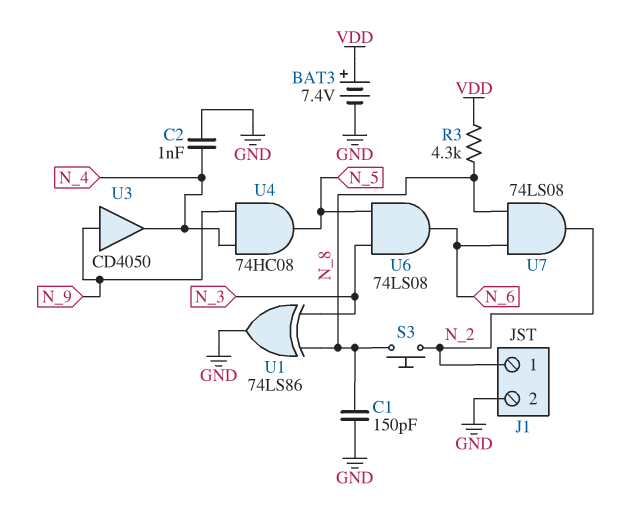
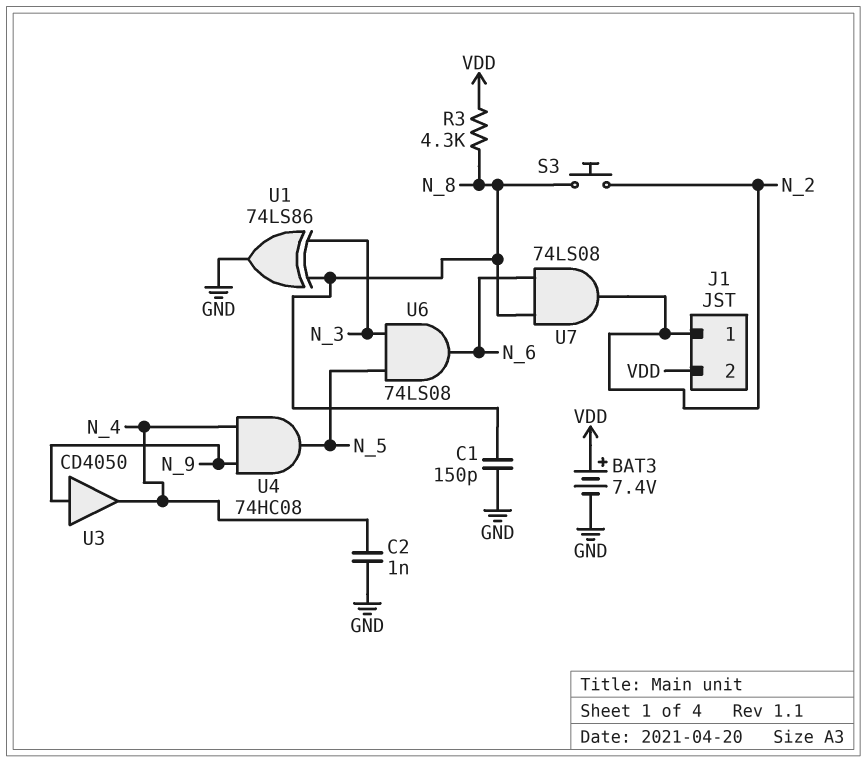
J1 pin 2: GND -> VDD

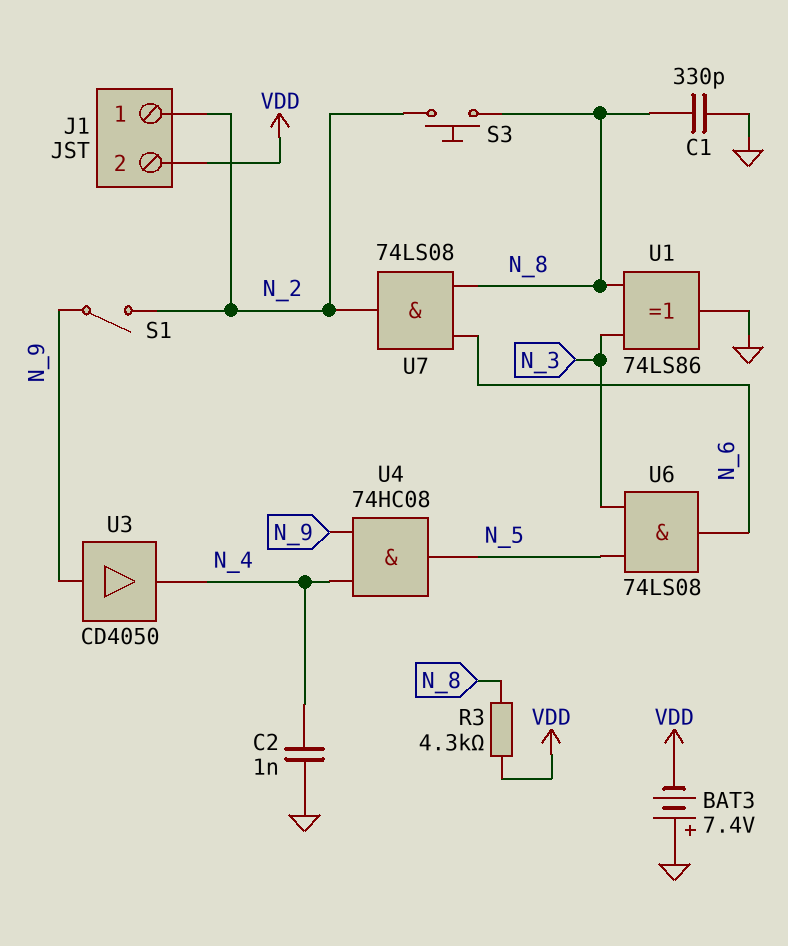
BAT3: 7.4V (plus VDD, minus GND) -> 7.4V (plus GND, minus VDD)
C1: 150pF (GND, N_8) -> 330pF (GND, N_8)
S1: none -> switch (N_2, N_9)

